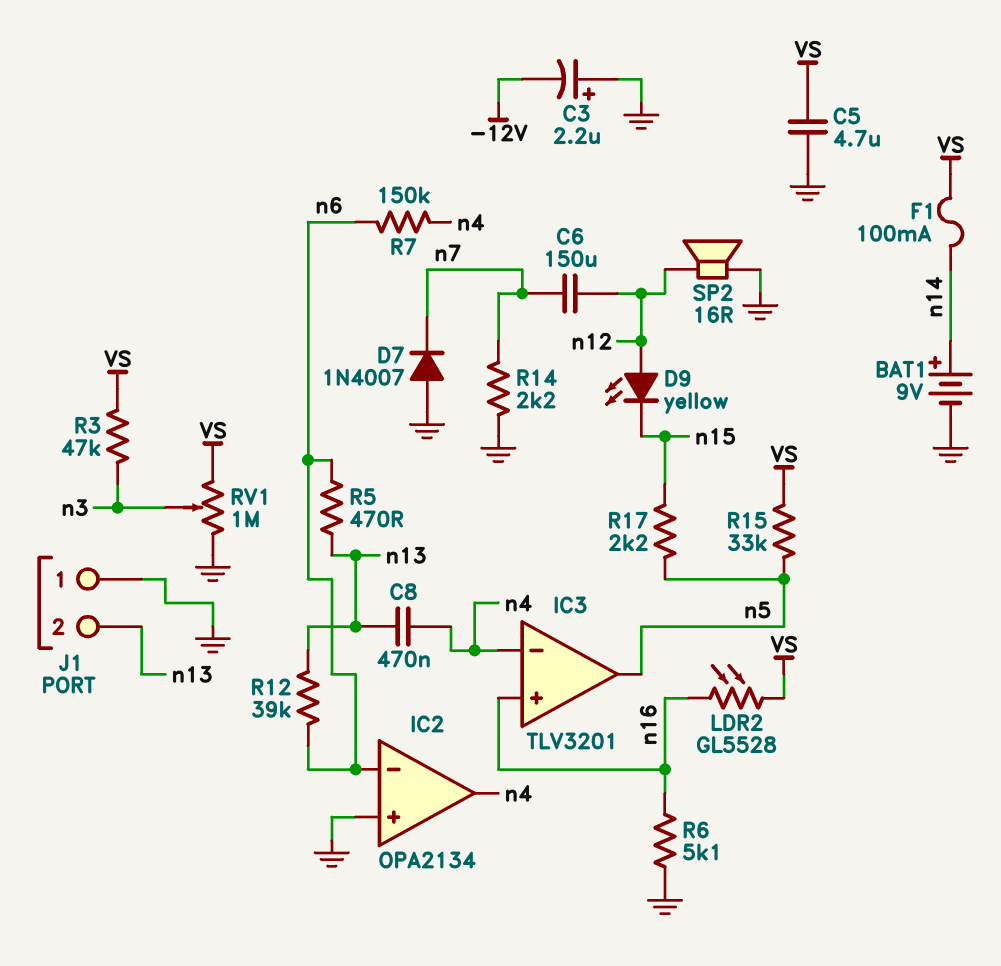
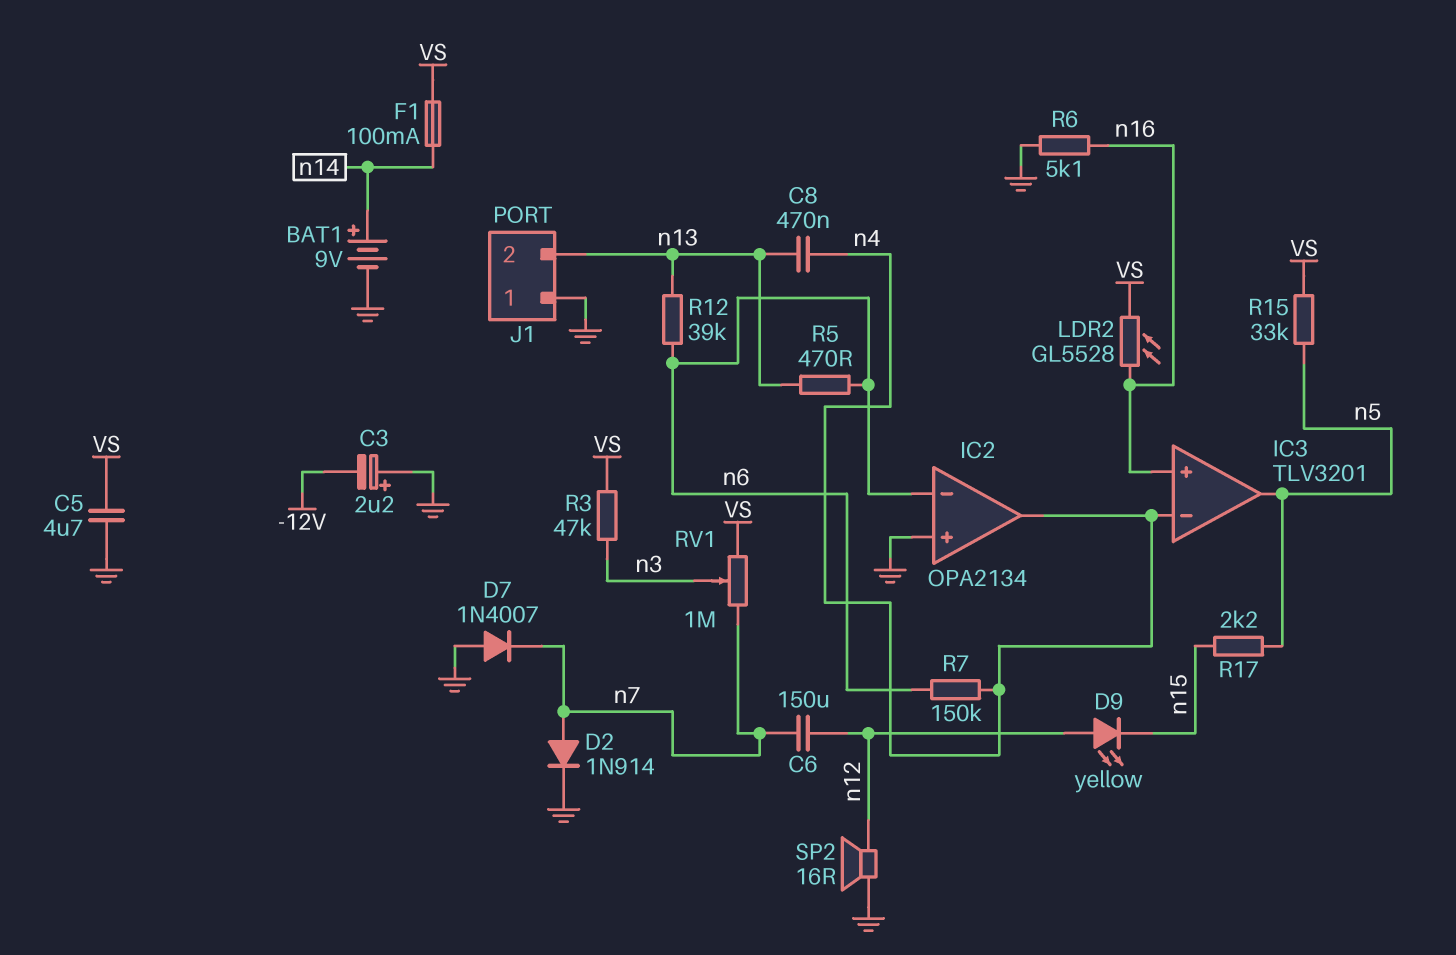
D2: none -> diode 1N914 (A n7, K GND)
R14: 2.2k (GND, n7) -> none
RV1: 1M (GND, VS, wiper n3) -> 1M (VS, n7, wiper n3)

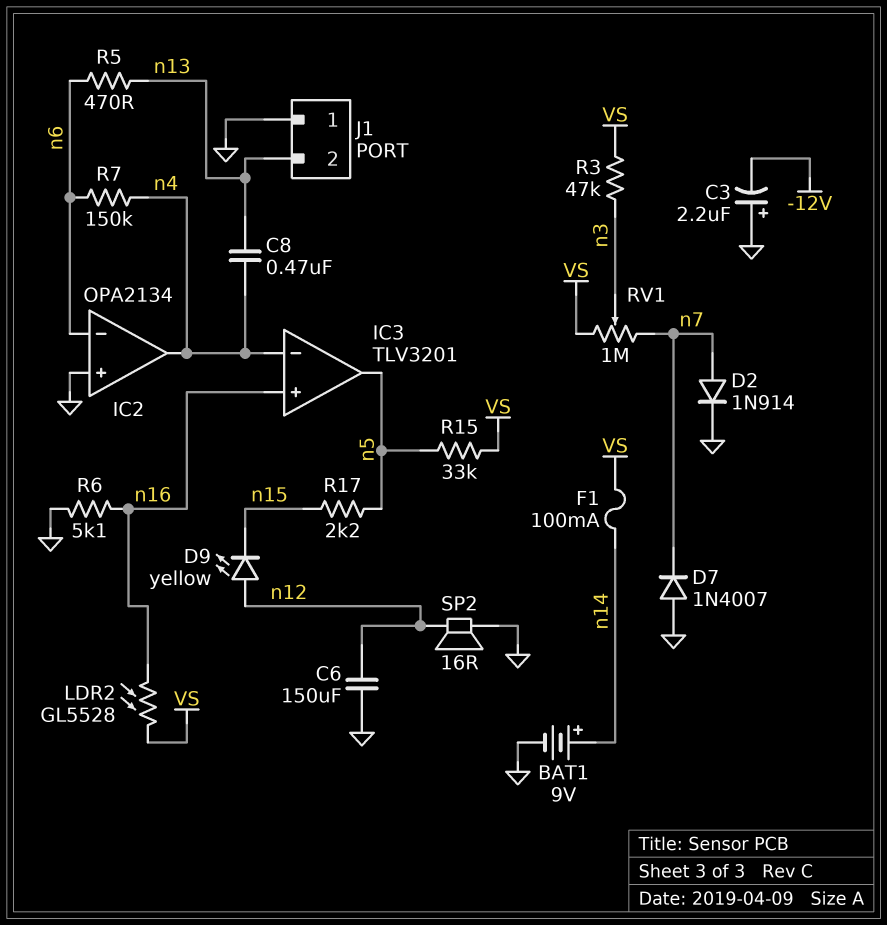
C5: 4.7uF (GND, VS) -> none
C6: 150uF (n7, n12) -> 150uF (GND, n12)
R12: 39k (n6, n13) -> none

